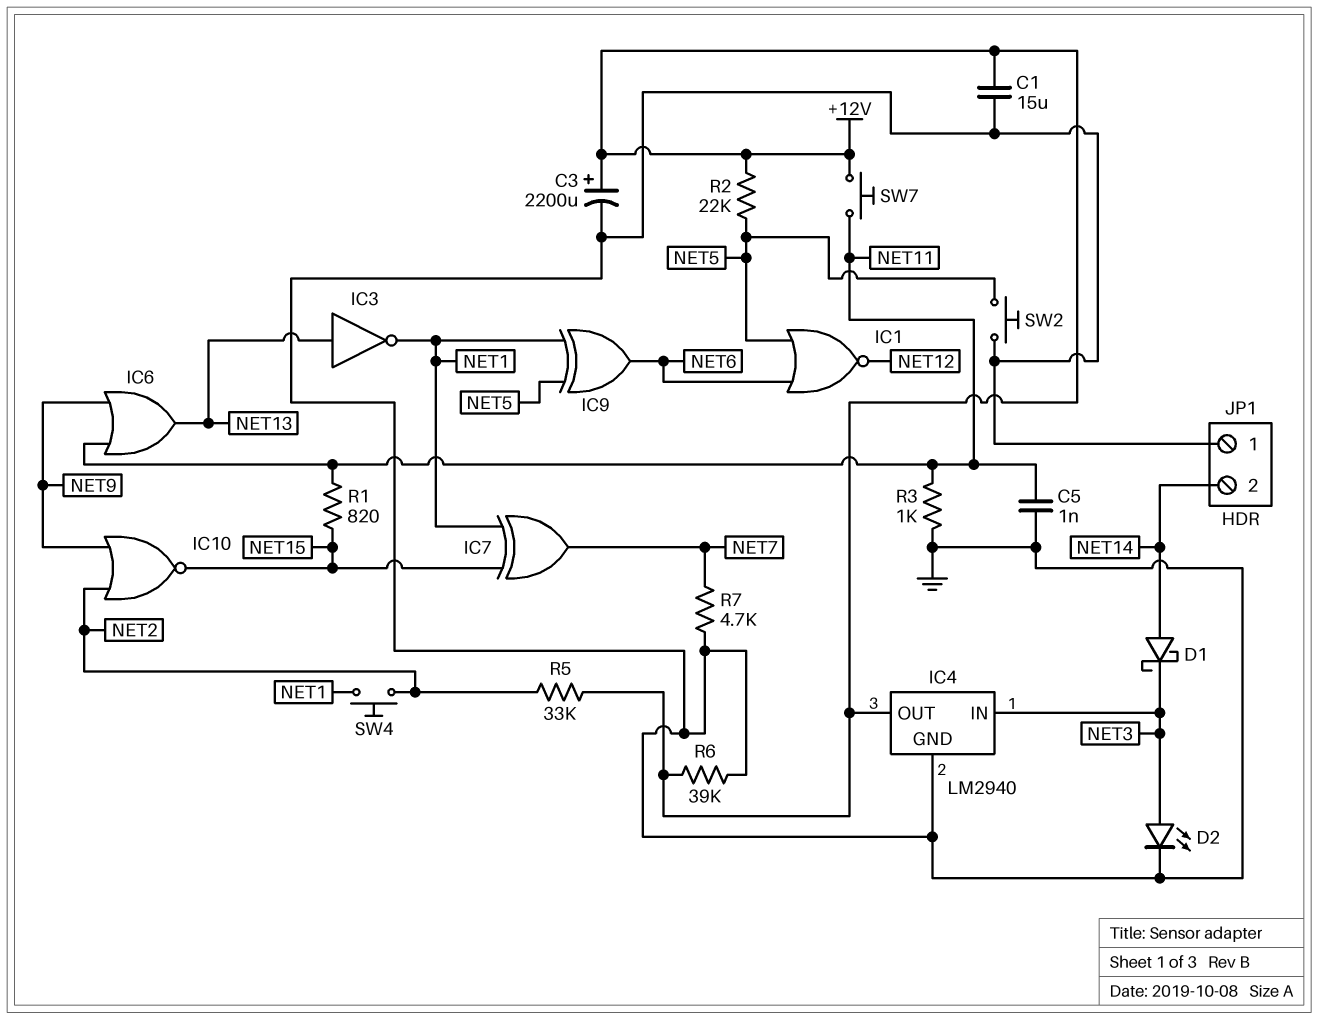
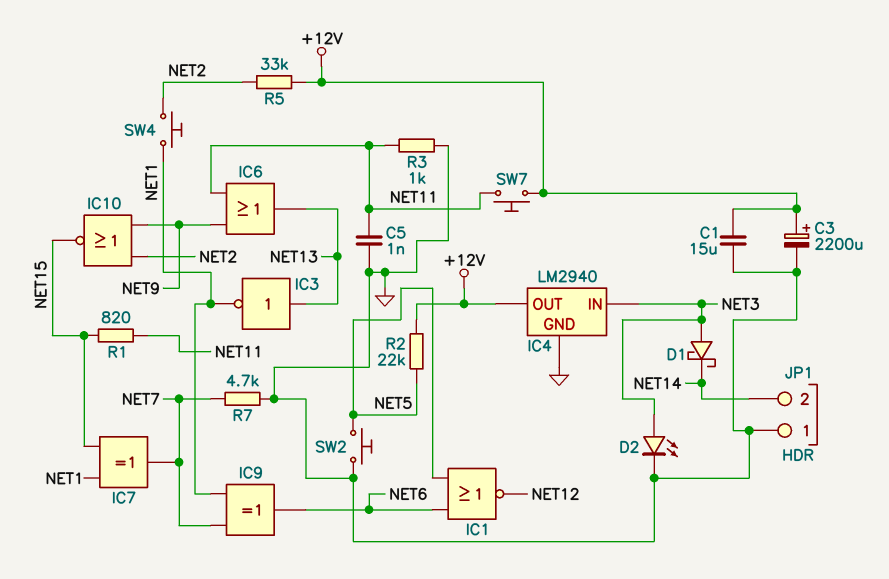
D1: schottky (A NET14, K NET3) -> schottky (A NET3, K NET14)
IC9: XOR (in NET1, in NET5, out NET6) -> XOR (in NET1, in NET7, out NET6)
R6: 39k (+12V, GND) -> none

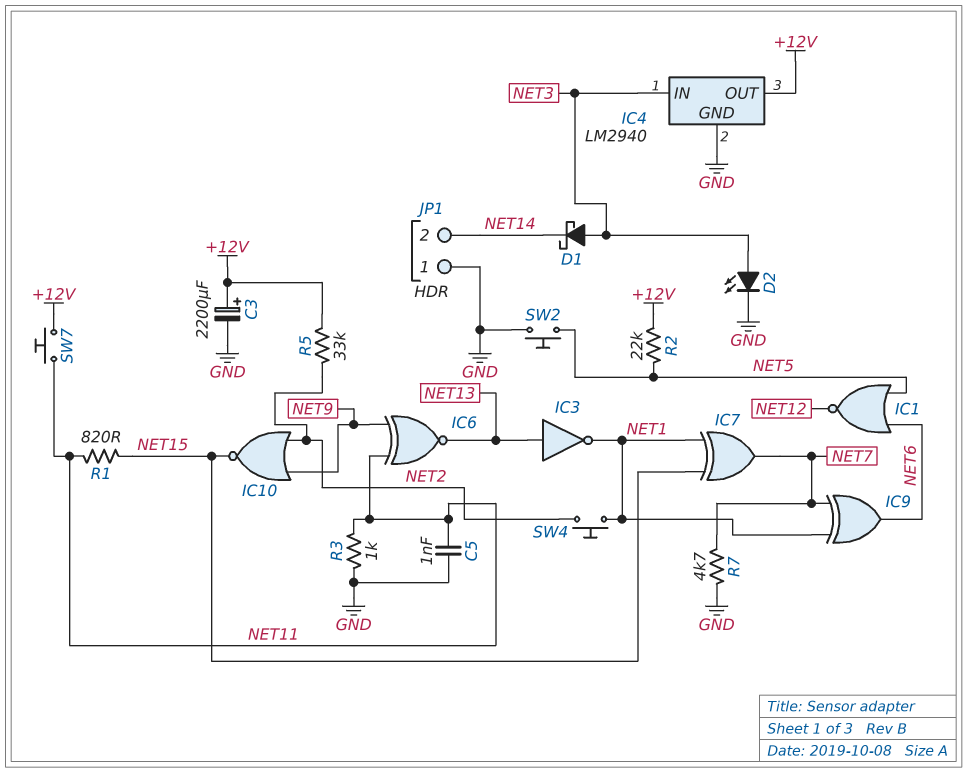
C1: 15uF (+12V, GND) -> none
IC6: OR (in NET9, in NET11, out NET13) -> XNOR (in NET9, in NET11, out NET13)

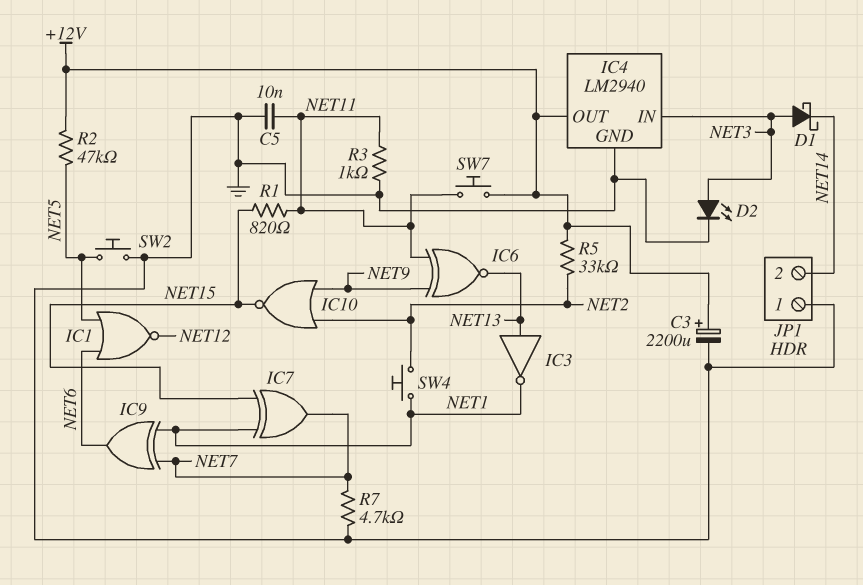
C5: 1nF (GND, NET11) -> 10nF (GND, NET11)
R2: 22k (+12V, NET5) -> 47k (+12V, NET5)

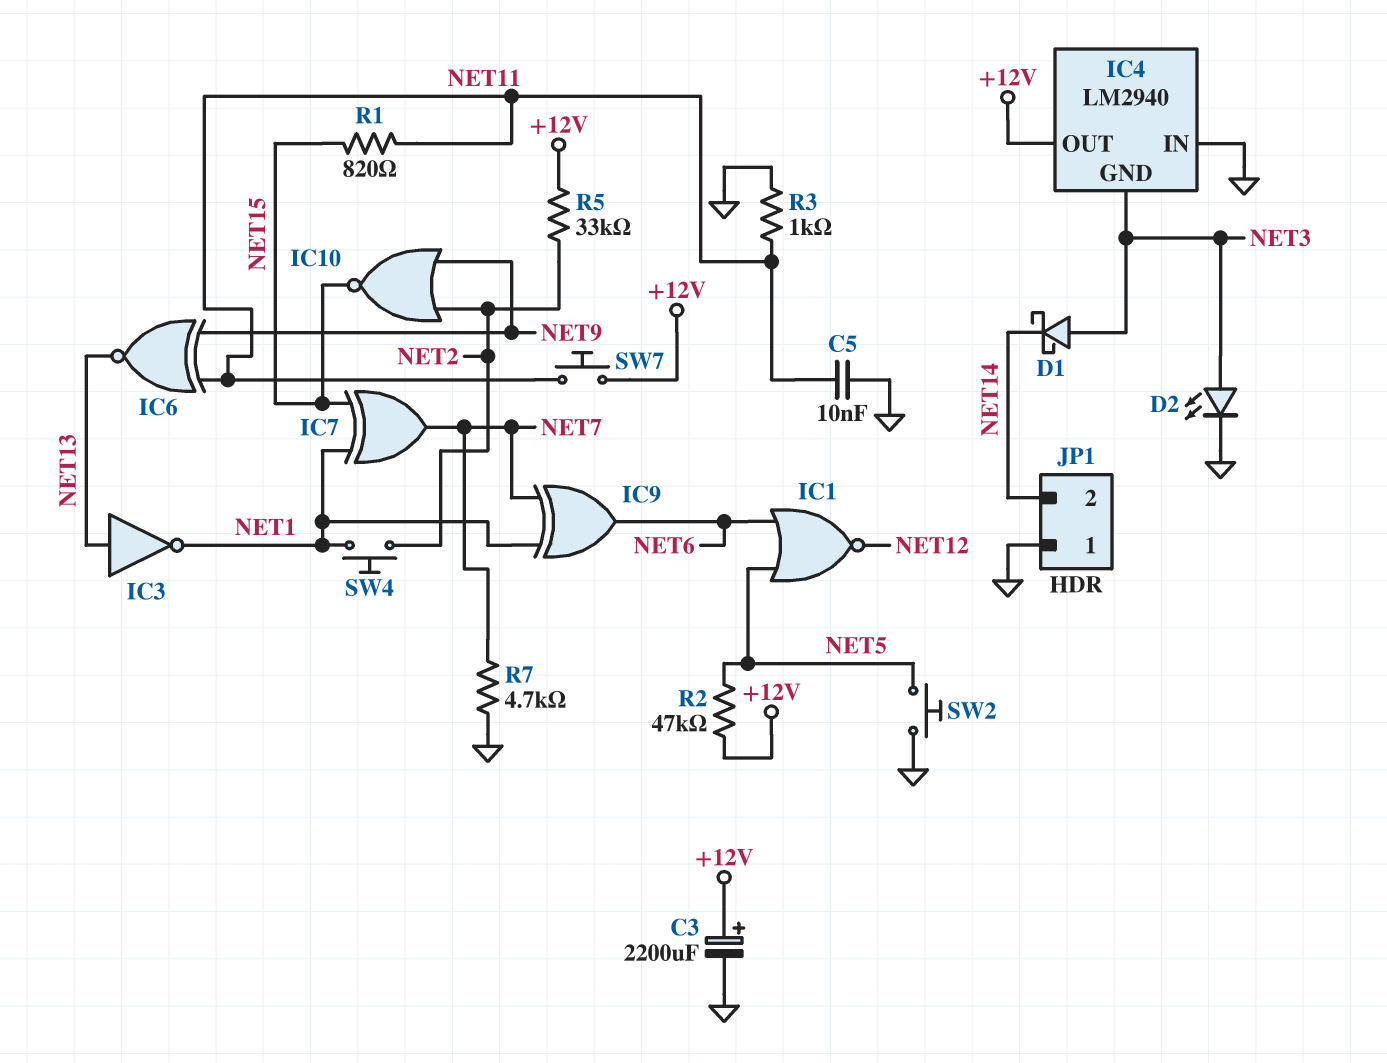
IC4 pin GND: GND -> NET3
IC4 pin IN: NET3 -> GND

